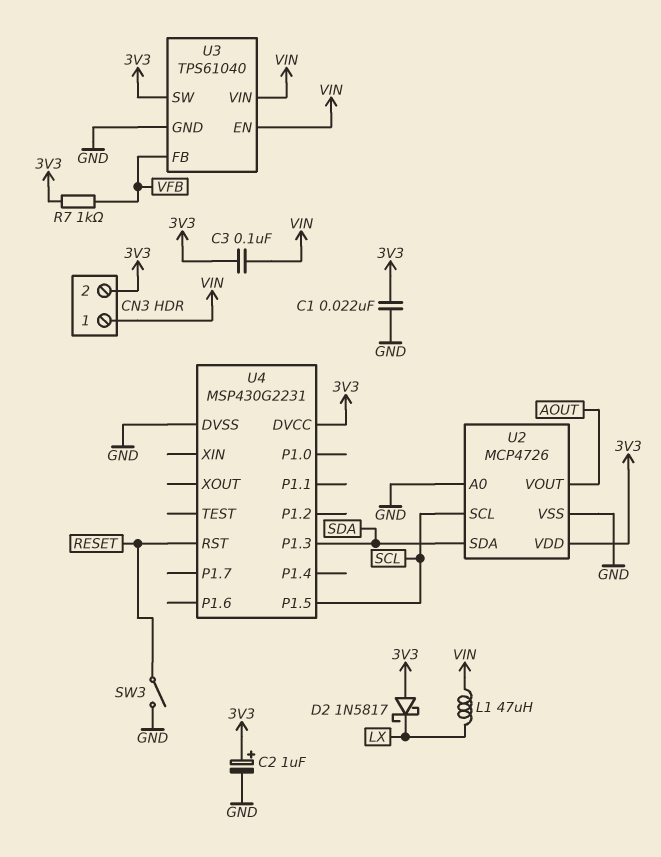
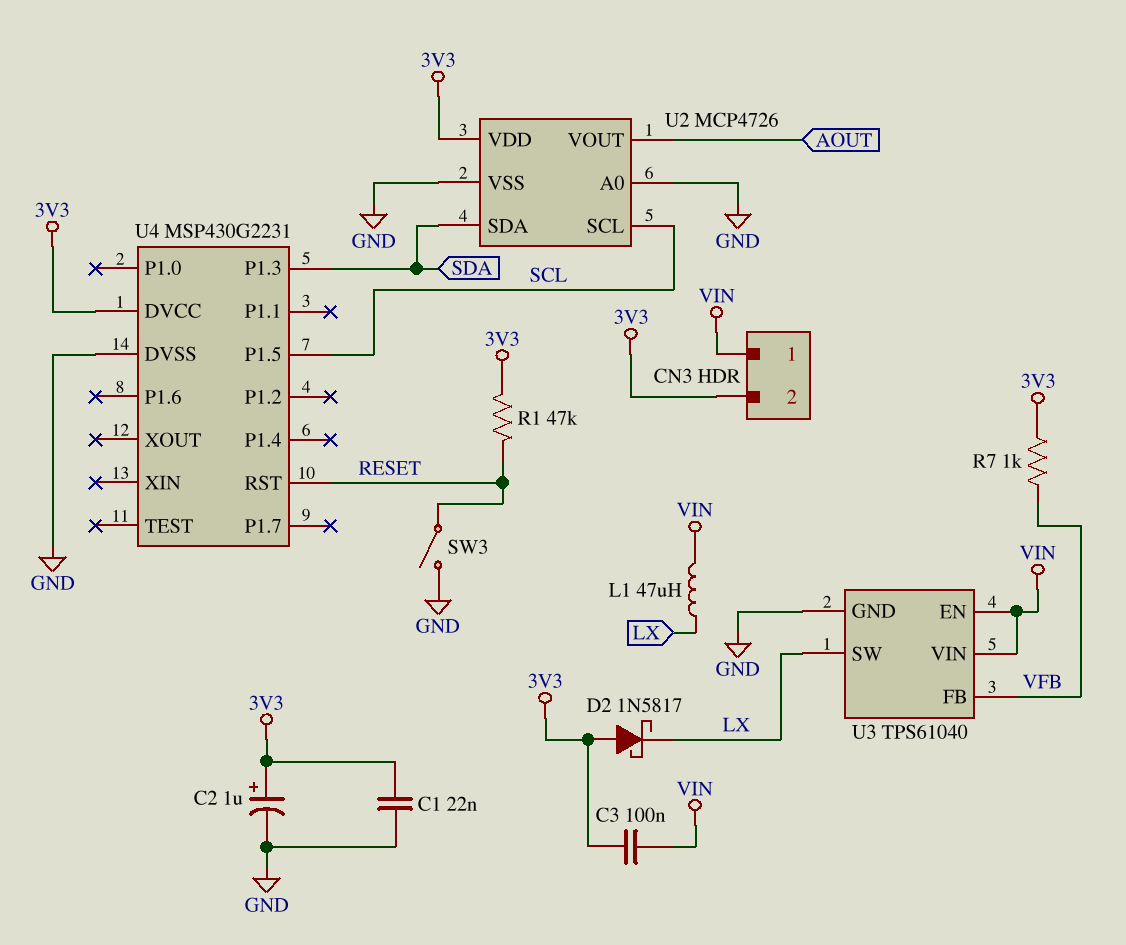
R1: none -> 47k (3V3, RESET)
U3 pin SW: 3V3 -> LX

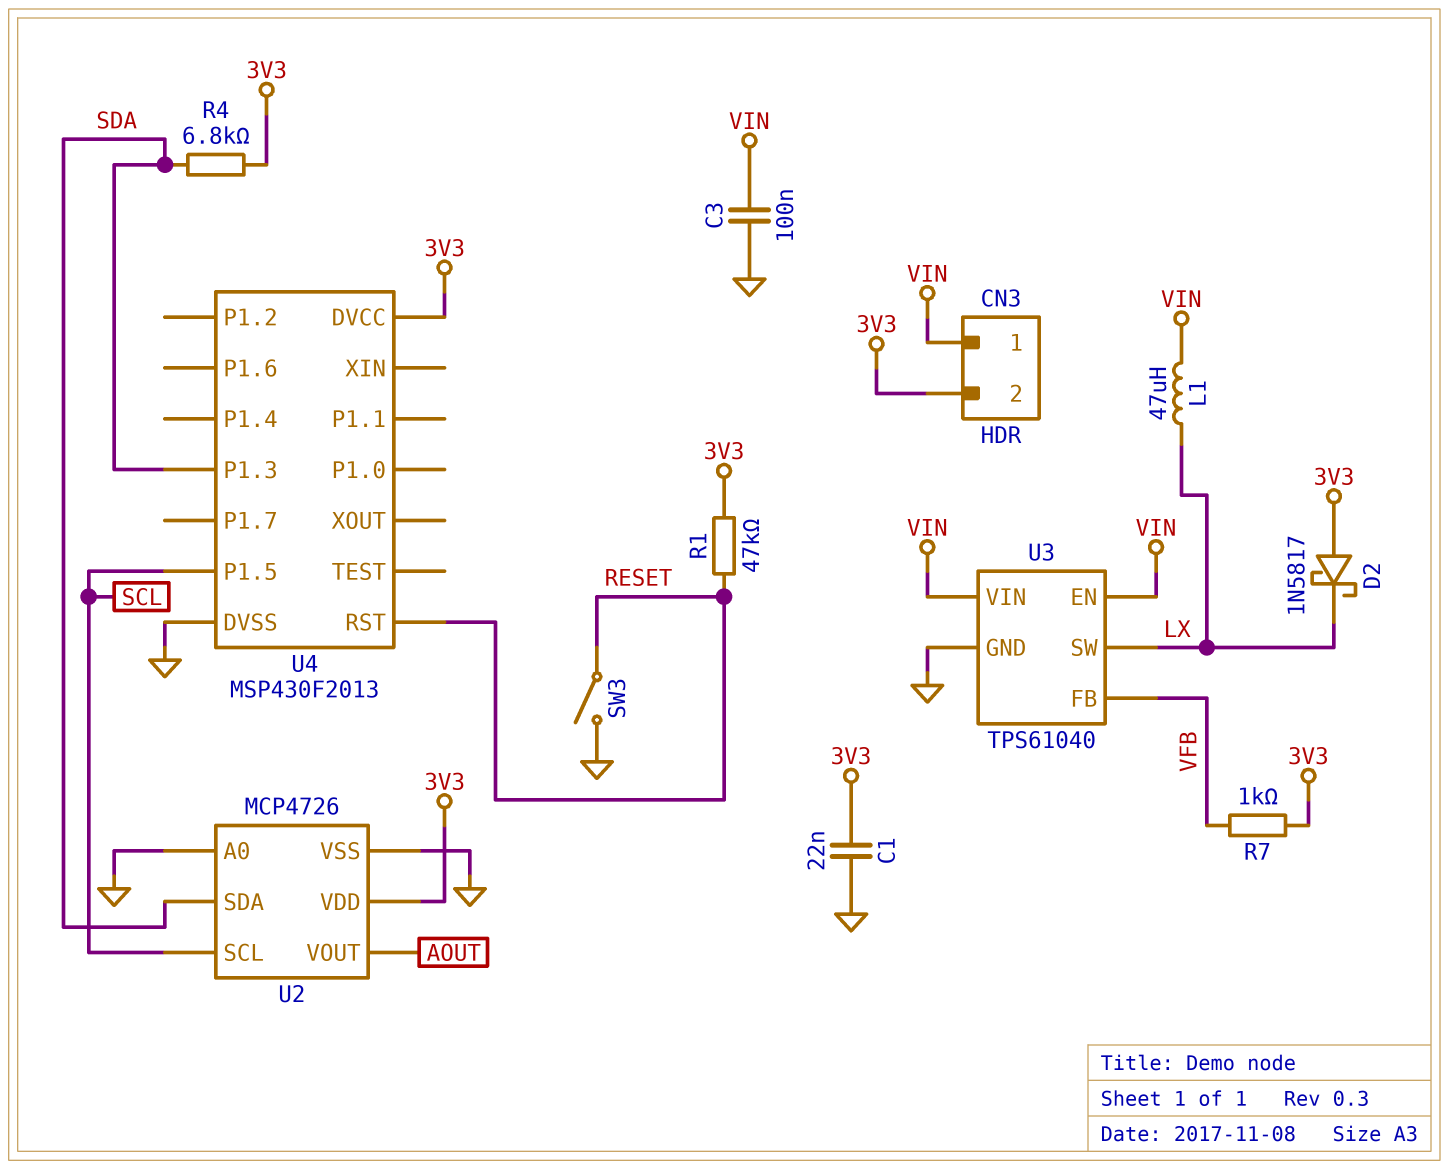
C2: 1uF (plus 3V3, minus GND) -> none
C3: 100nF (3V3, VIN) -> 100nF (GND, VIN)
R4: none -> 6.8k (3V3, SDA)
U4: MSP430G2231 -> MSP430F2013

